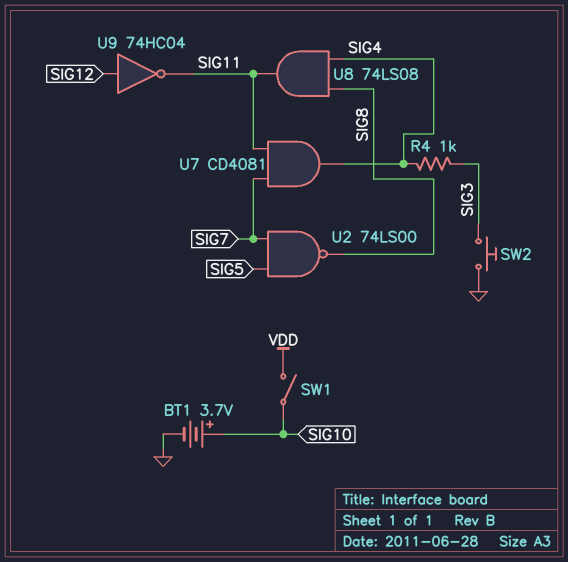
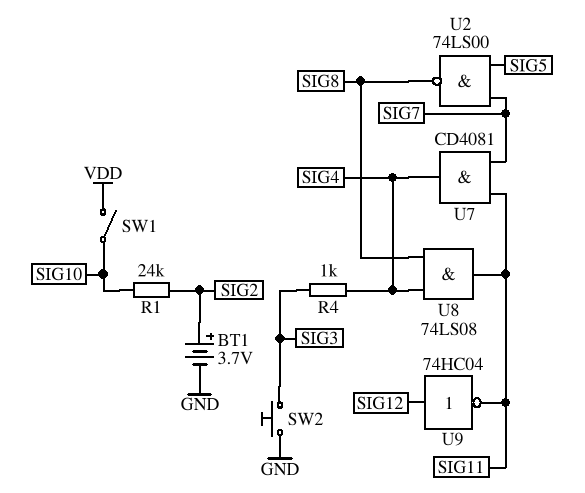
BT1: 3.7V (plus SIG10, minus GND) -> 3.7V (plus SIG2, minus GND)
R1: none -> 24k (SIG2, SIG10)

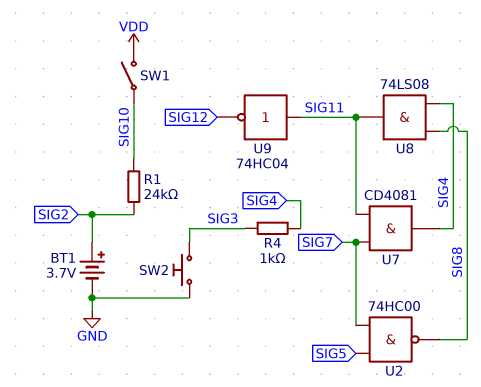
U2: NAND 74LS00 (in SIG5, in SIG7, out SIG8) -> NAND 74HC00 (in SIG5, in SIG7, out SIG8)
U9: NOT 74HC04 (in SIG12, out SIG11) -> NOT 74HC04 (in SIG11, out SIG12)

